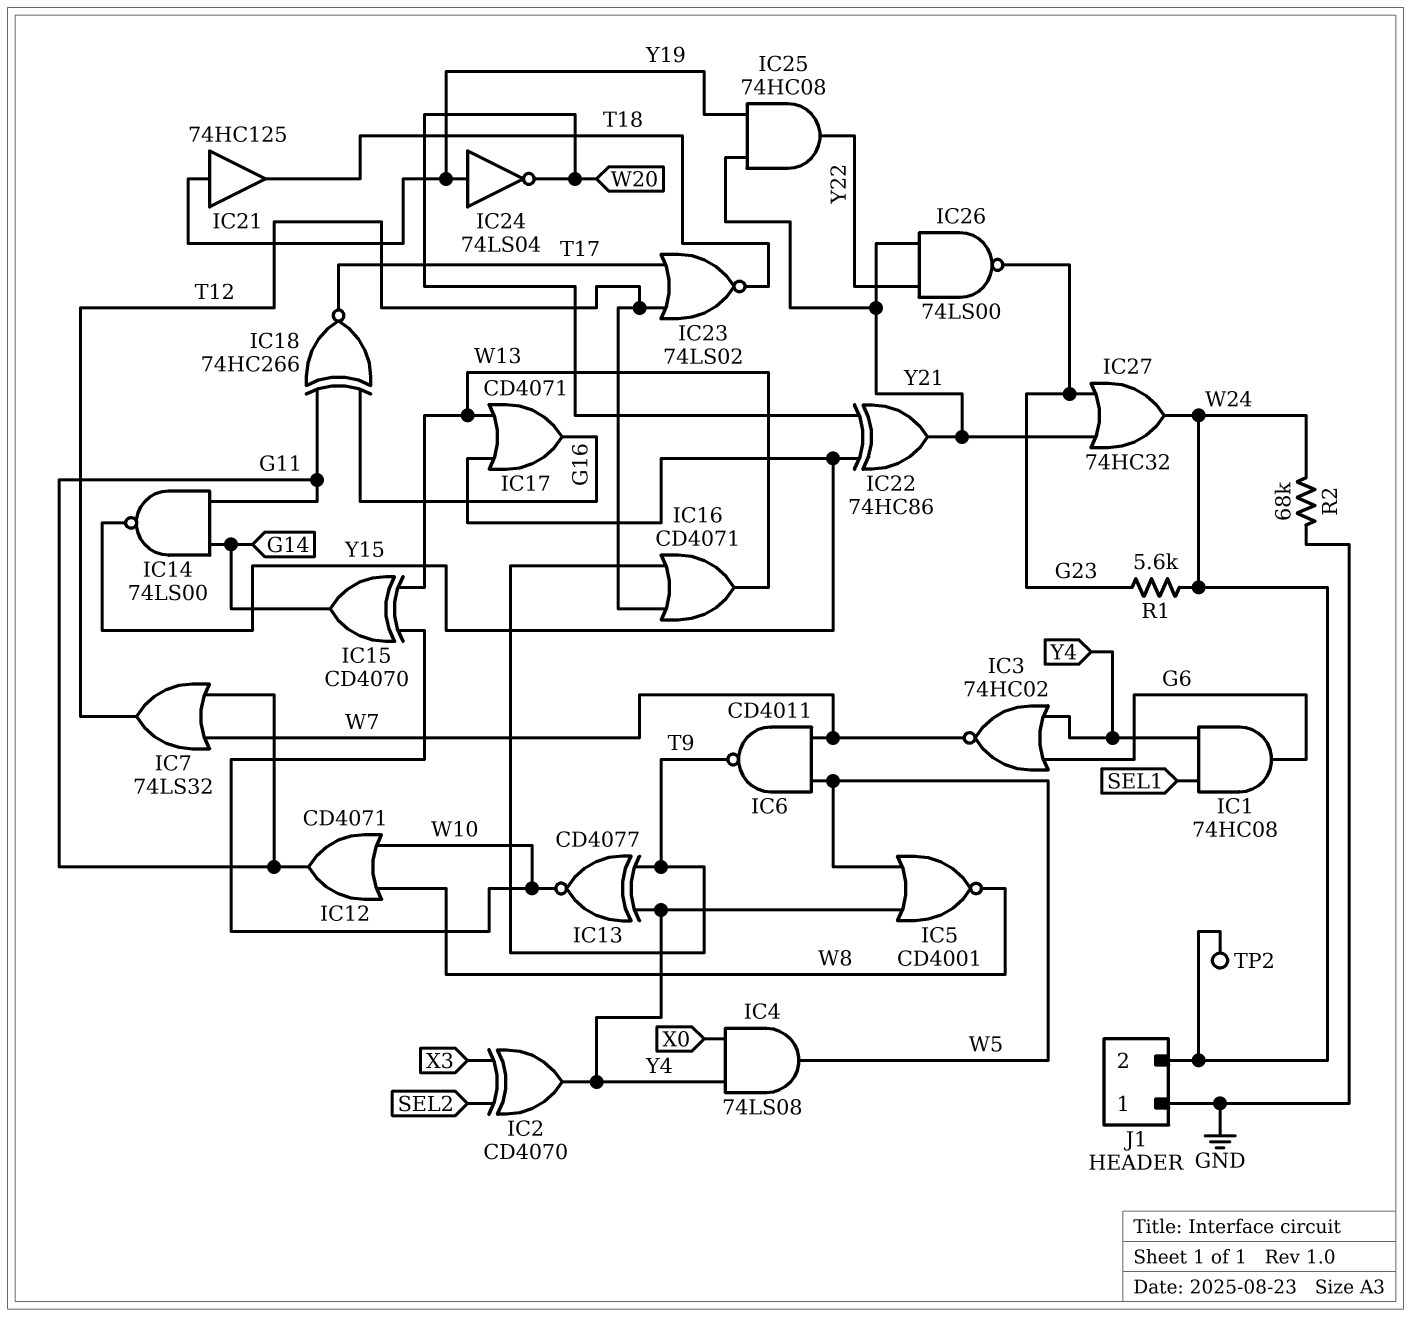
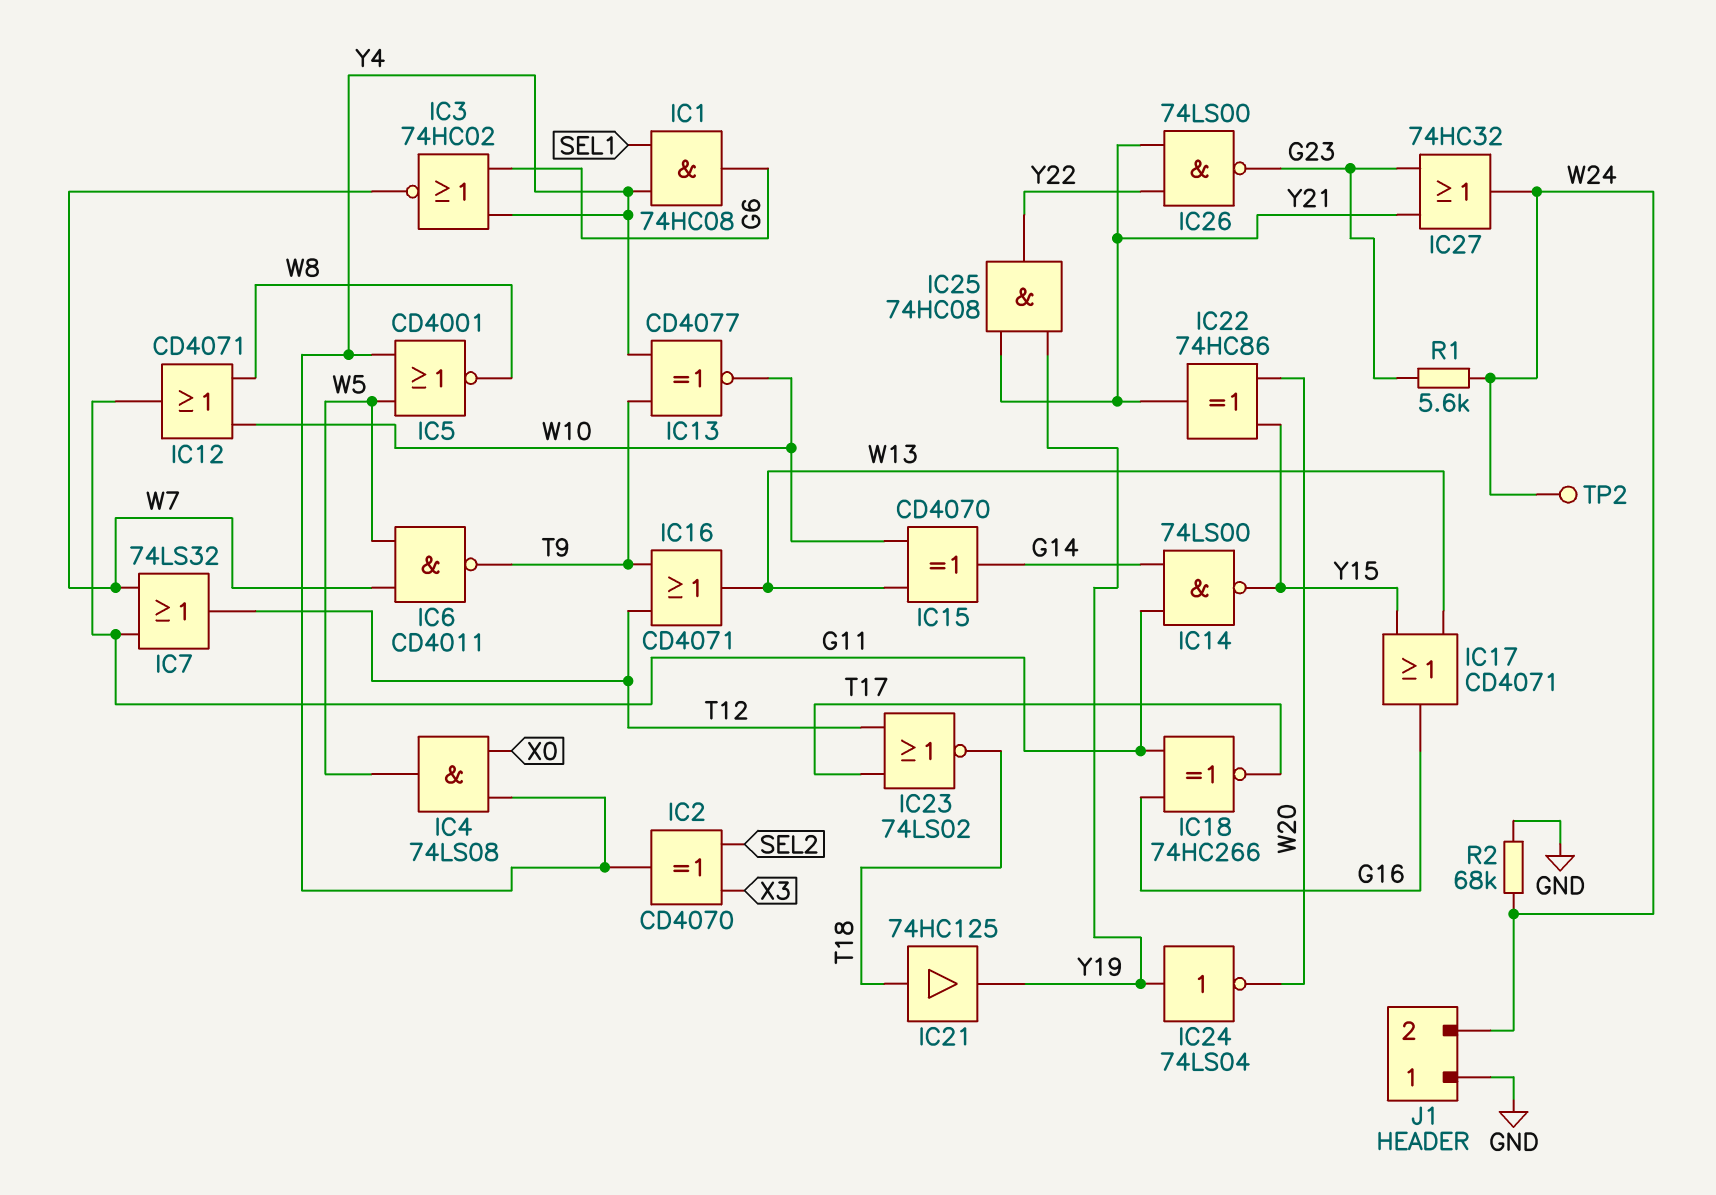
IC21: buffer 74HC125 (in Y19, out T18) -> buffer 74HC125 (in T18, out Y19)

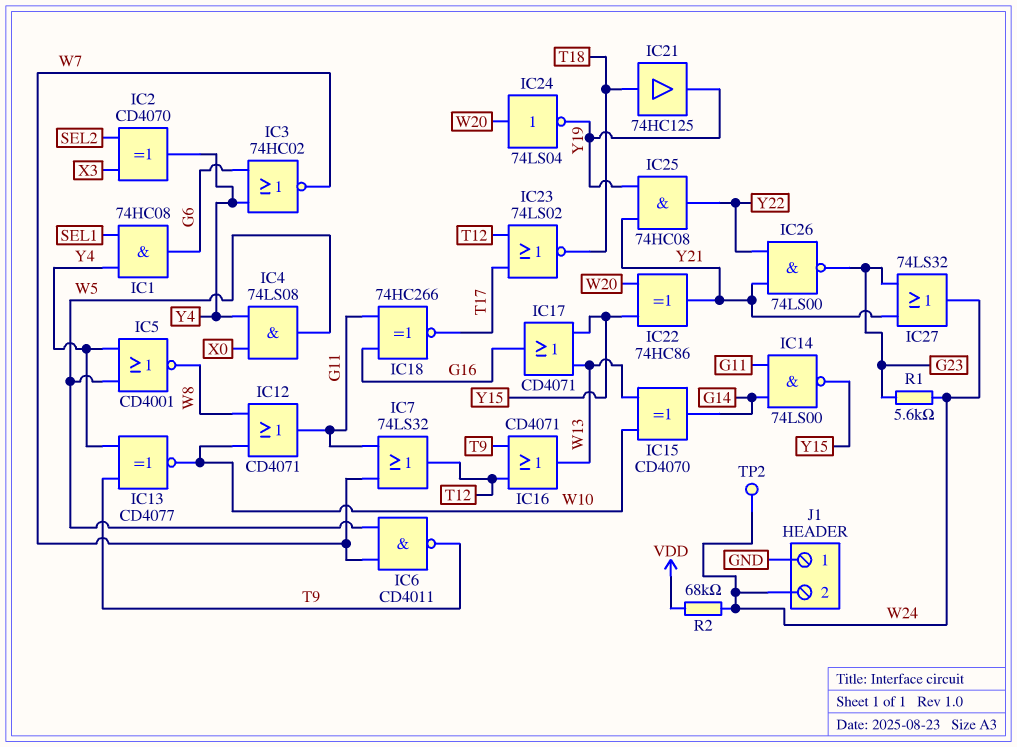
IC24: NOT 74LS04 (in Y19, out W20) -> NOT 74LS04 (in W20, out Y19)
IC27: OR 74HC32 (in G23, in Y21, out W24) -> OR 74LS32 (in G23, in Y21, out W24)
R2: 68k (GND, W24) -> 68k (VDD, W24)

